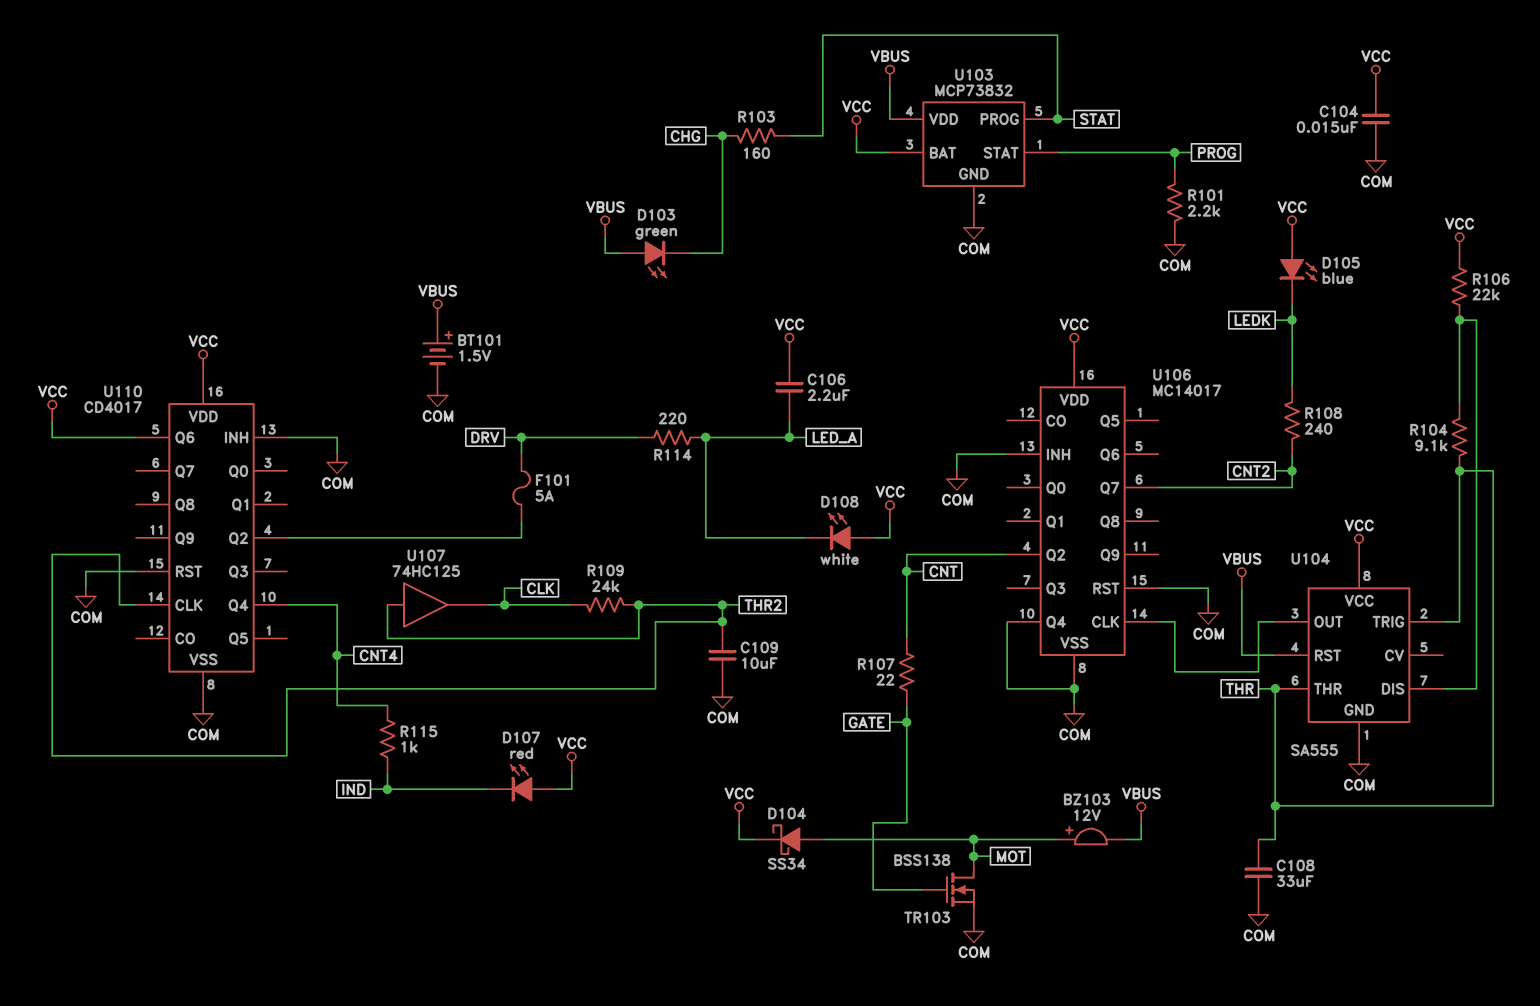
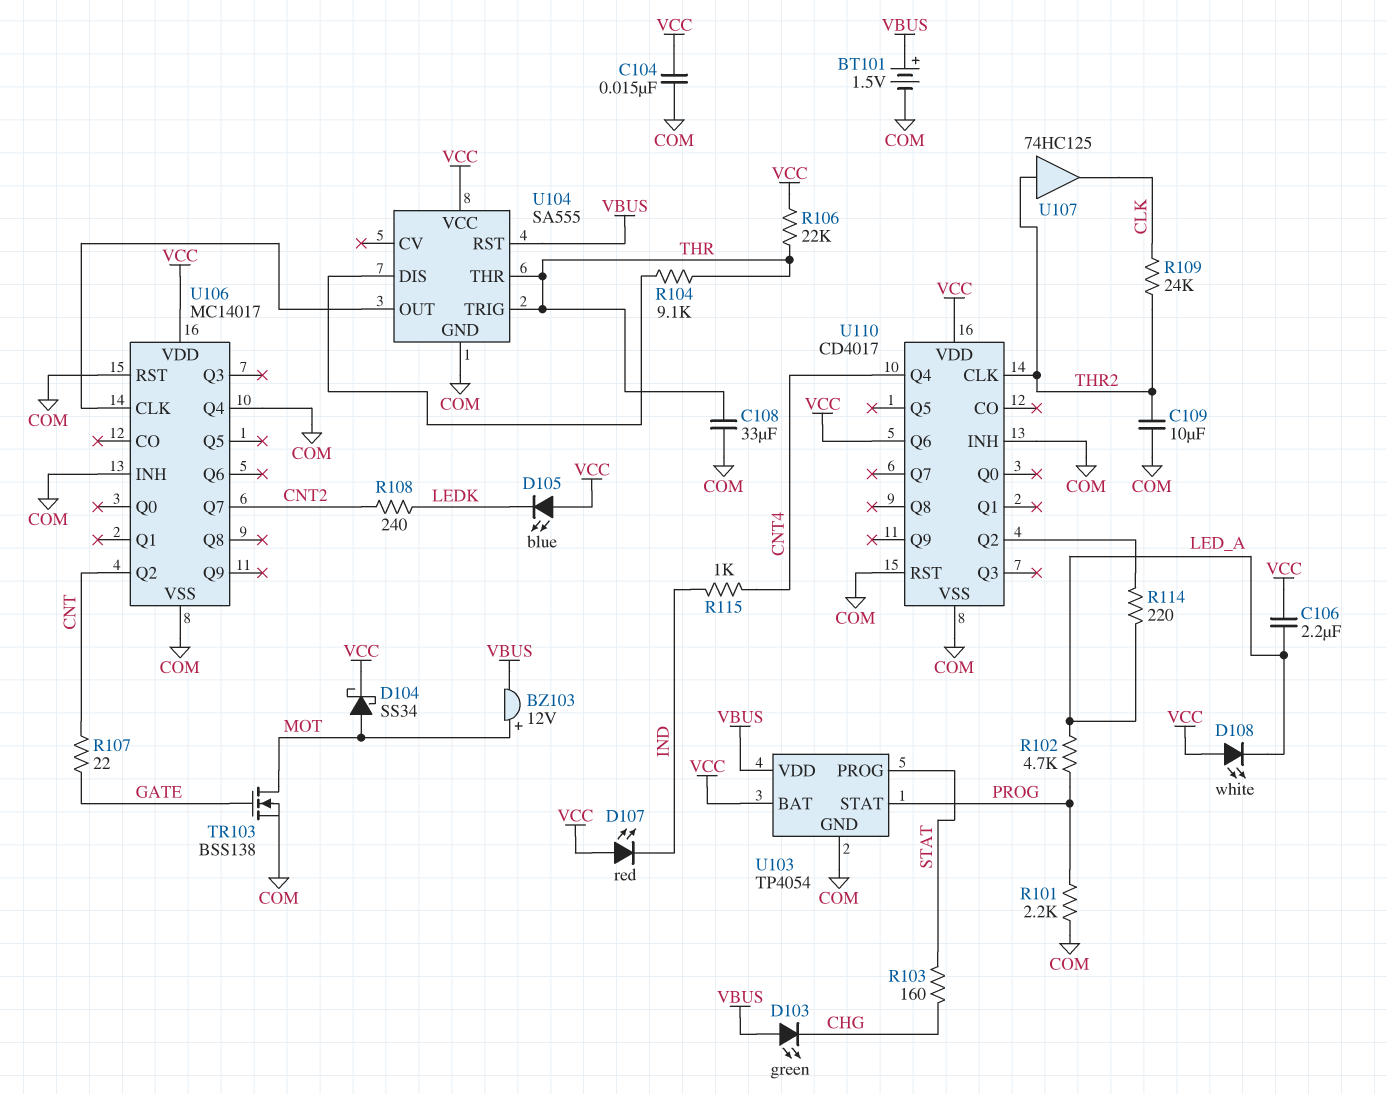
F101: 5A (DRV, U110/Q2) -> none
R102: none -> 4.7k (LED_A, PROG)
R106: 22k (U104/DIS, VCC) -> 22k (THR, VCC)
R114: 220 (DRV, LED_A) -> 220 (LED_A, U110/Q2)
U103: MCP73832 -> TP4054

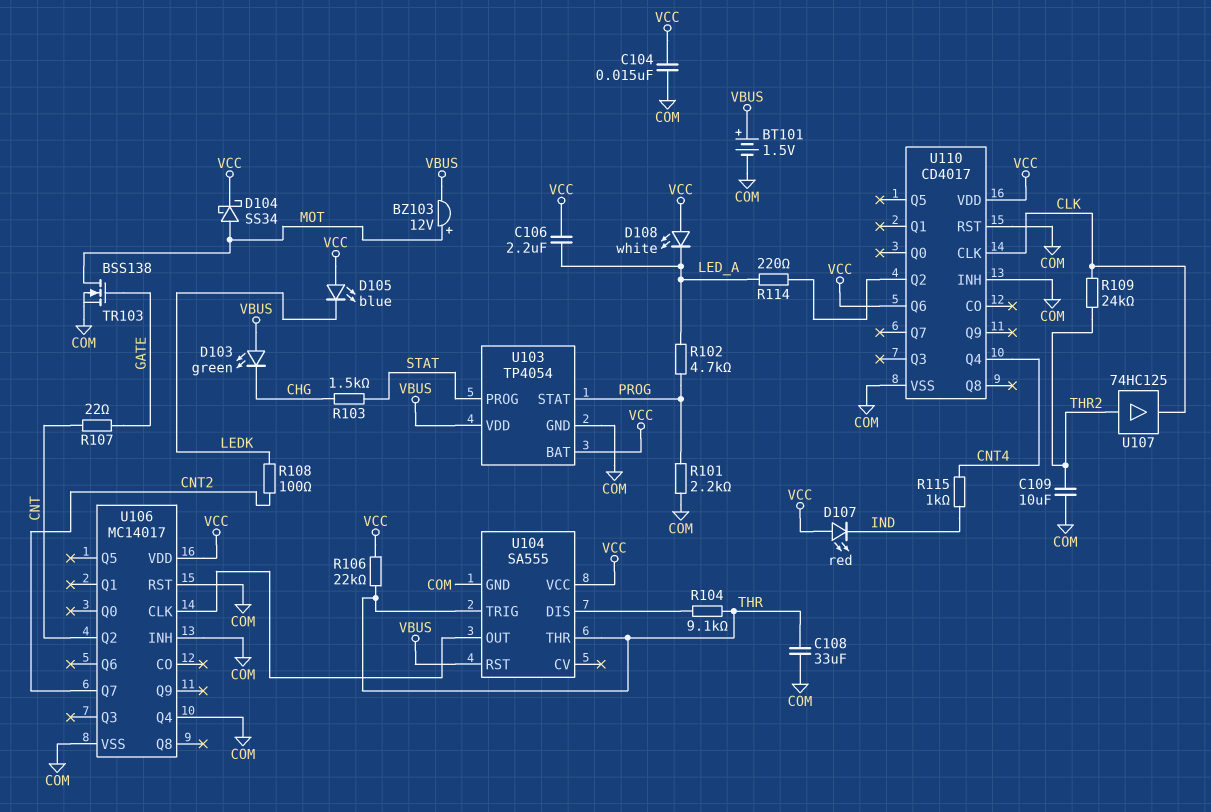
R103: 160 (CHG, STAT) -> 1.5k (CHG, STAT)
R108: 240 (CNT2, LEDK) -> 100 (CNT2, LEDK)
U110 pin CLK: THR2 -> CLK

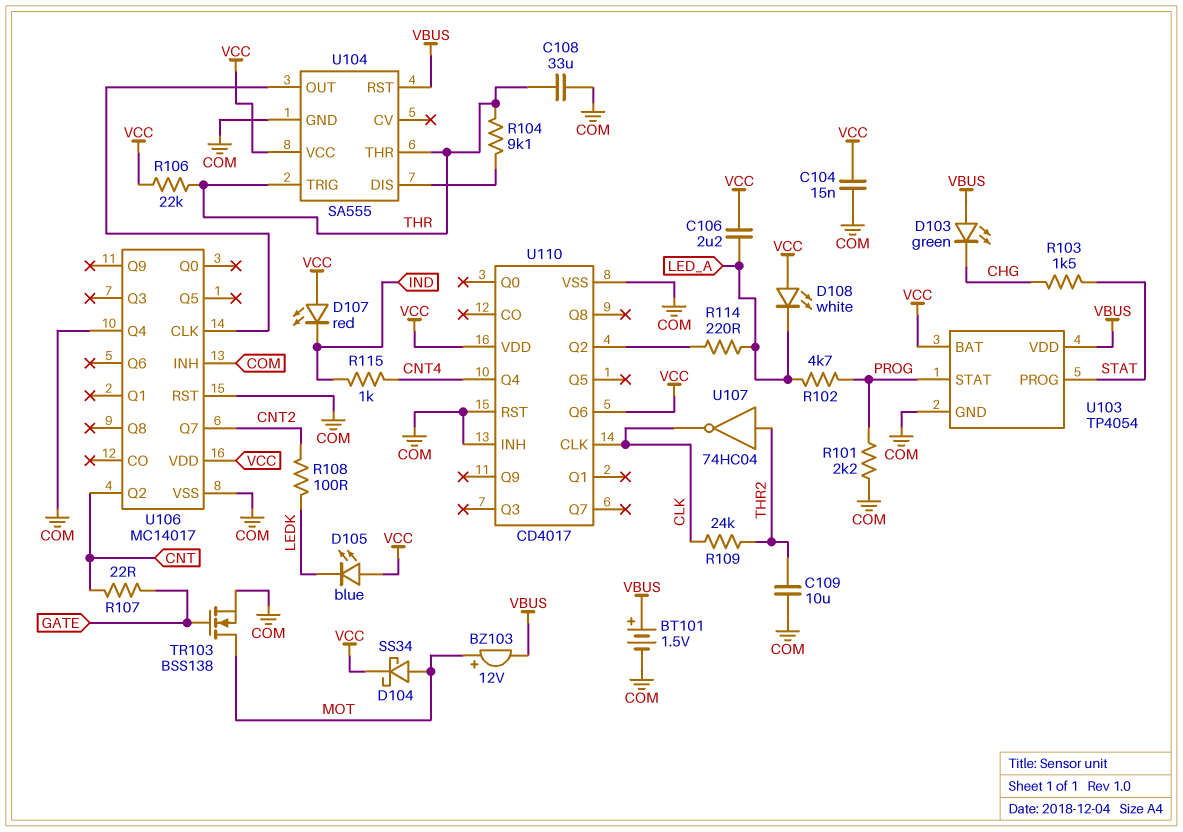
U107: buffer 74HC125 (in THR2, out CLK) -> NOT 74HC04 (in THR2, out CLK)

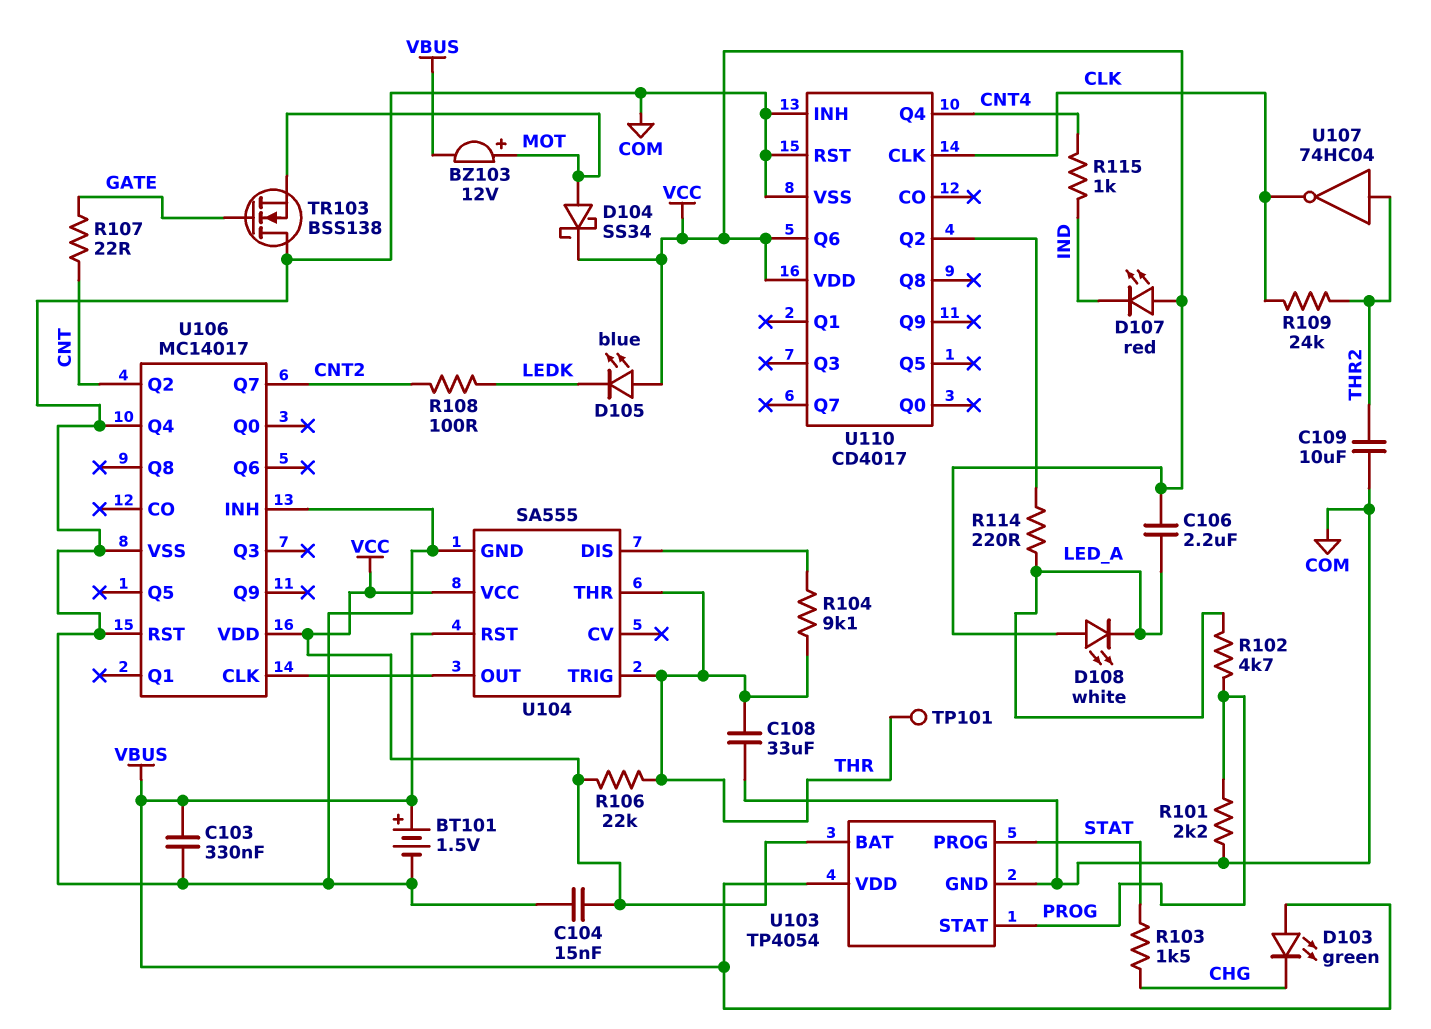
C103: none -> 330nF (COM, VBUS)
TP101: none -> test point (THR)
TR103: NMOS BSS138 (G GATE, D MOT, S COM) -> NMOS BSS138 (G GATE, D COM, S MOT)

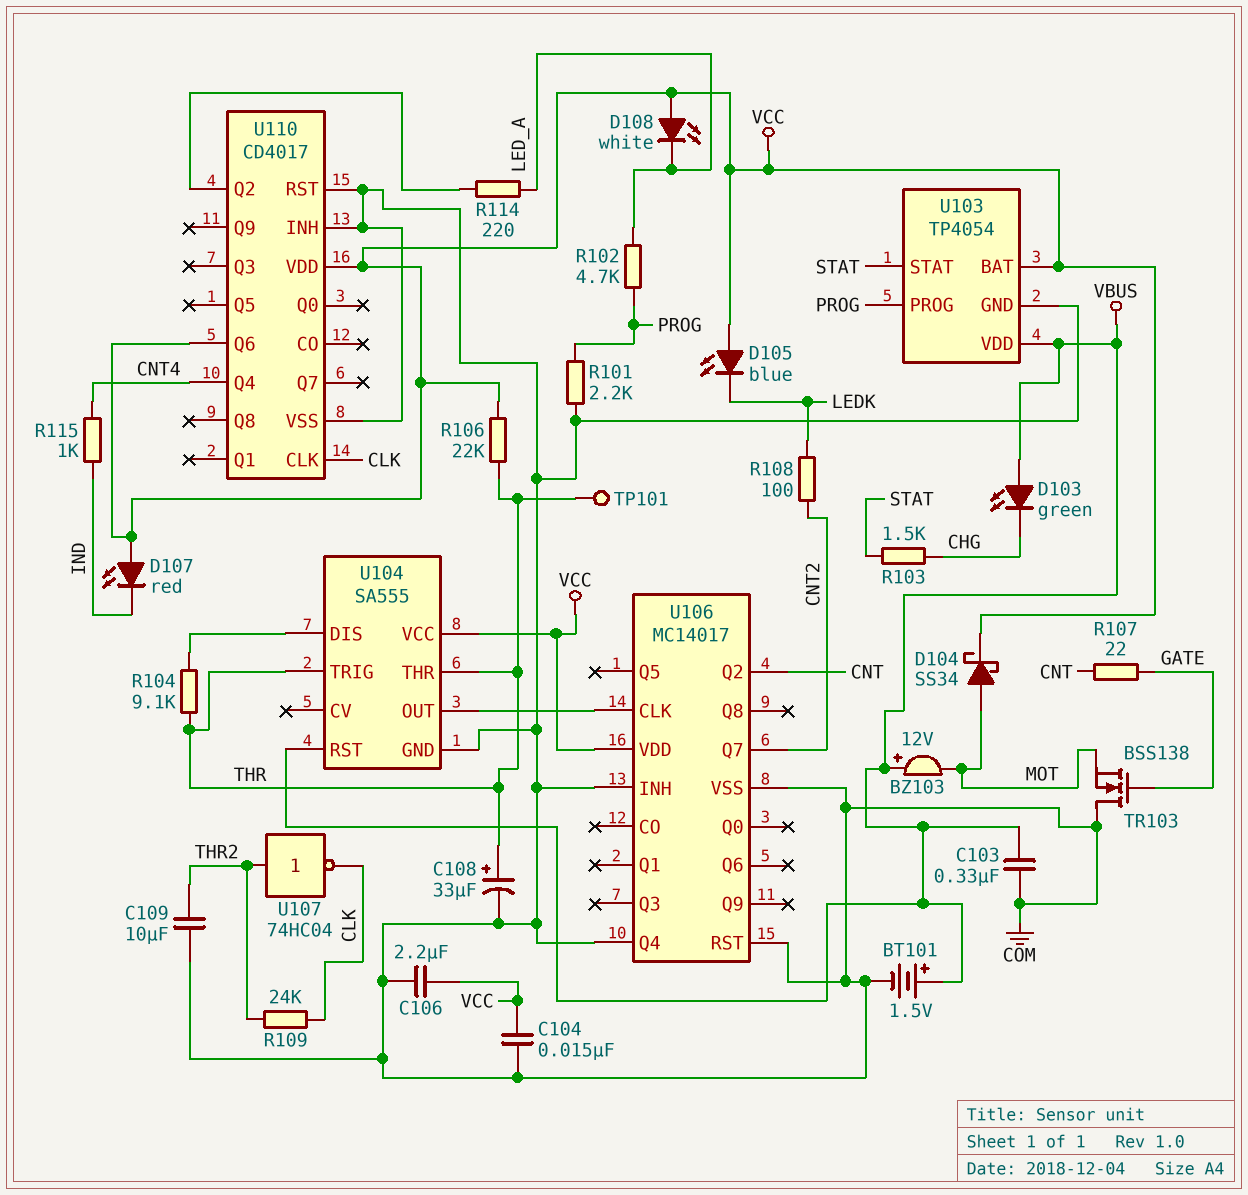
BZ103: buzzer 12V (plus MOT, minus VBUS) -> buzzer 12V (plus VBUS, minus MOT)
C106: 2.2uF (LED_A, VCC) -> 2.2uF (COM, VCC)
C108: 33uF (COM, THR) -> 33uF (plus THR, minus COM)
U103 pin PROG: STAT -> PROG
U103 pin STAT: PROG -> STAT

